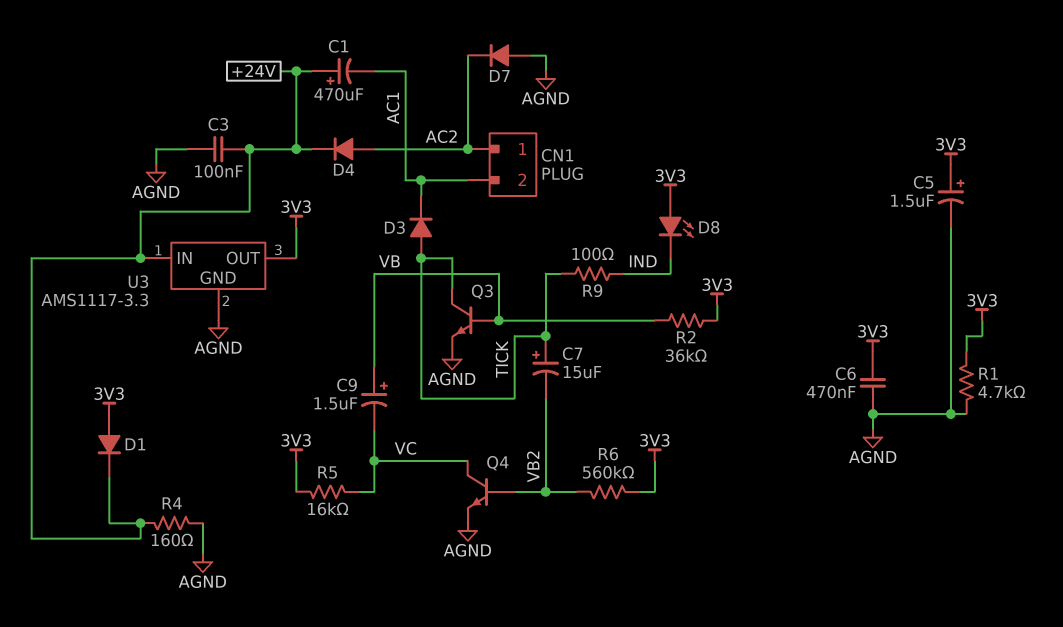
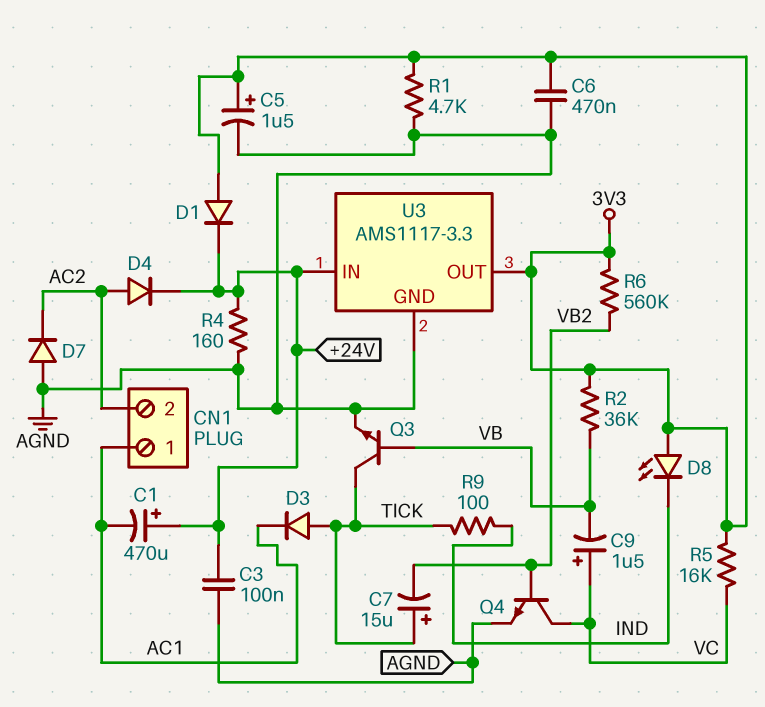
C9: 1.5uF (plus VB, minus VC) -> 1.5uF (plus VC, minus VB)
CN1 pin 1: AC2 -> AC1
CN1 pin 2: AC1 -> AC2

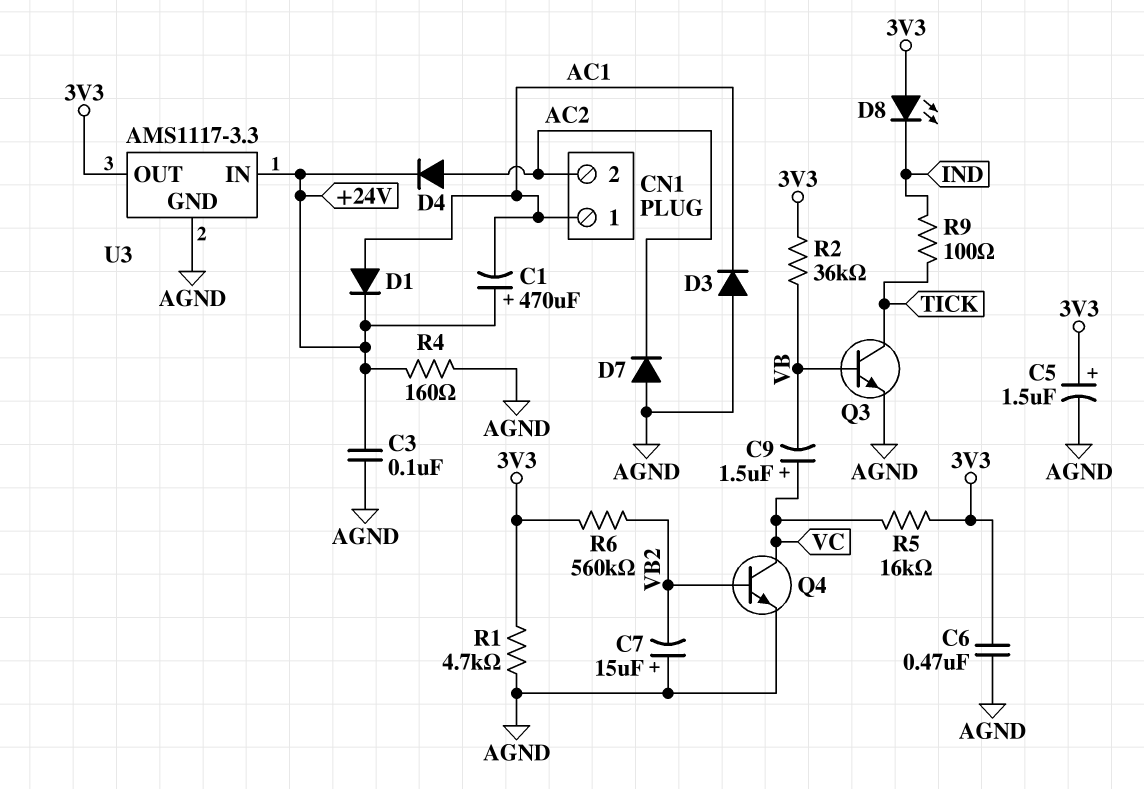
C7: 15uF (plus TICK, minus VB2) -> 15uF (plus AGND, minus VB2)
D1: diode (A 3V3, K +24V) -> diode (A AC1, K +24V)
D3: diode (A TICK, K AC1) -> diode (A AGND, K AC1)

